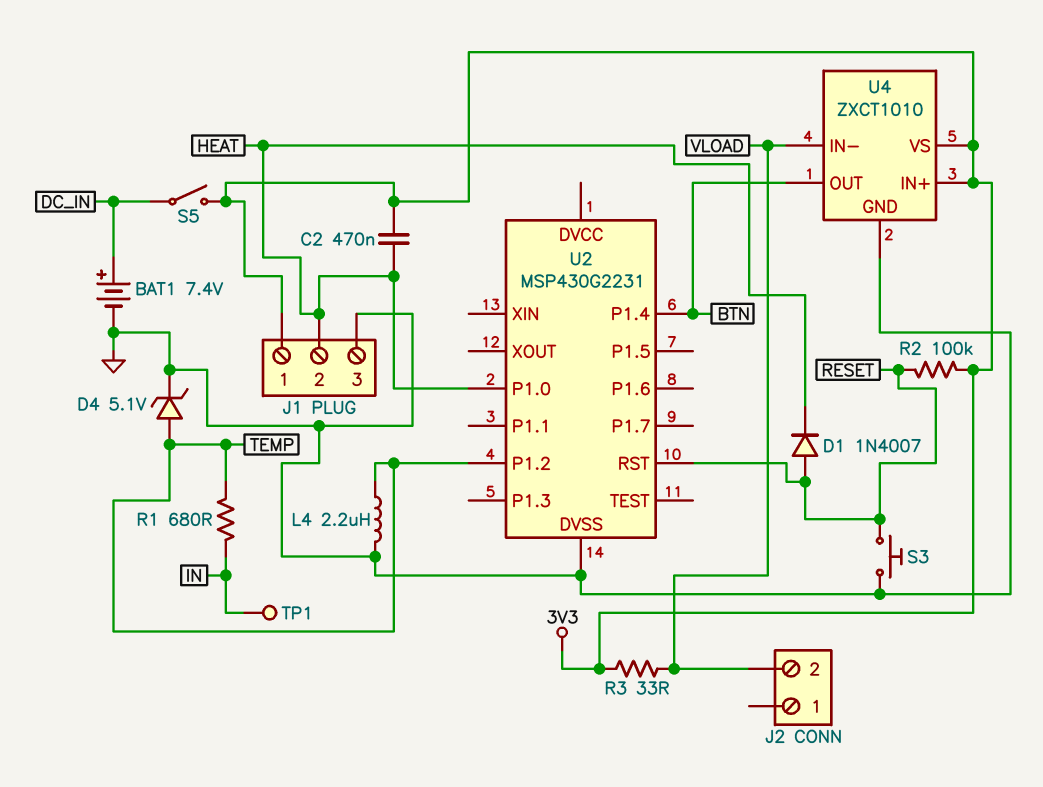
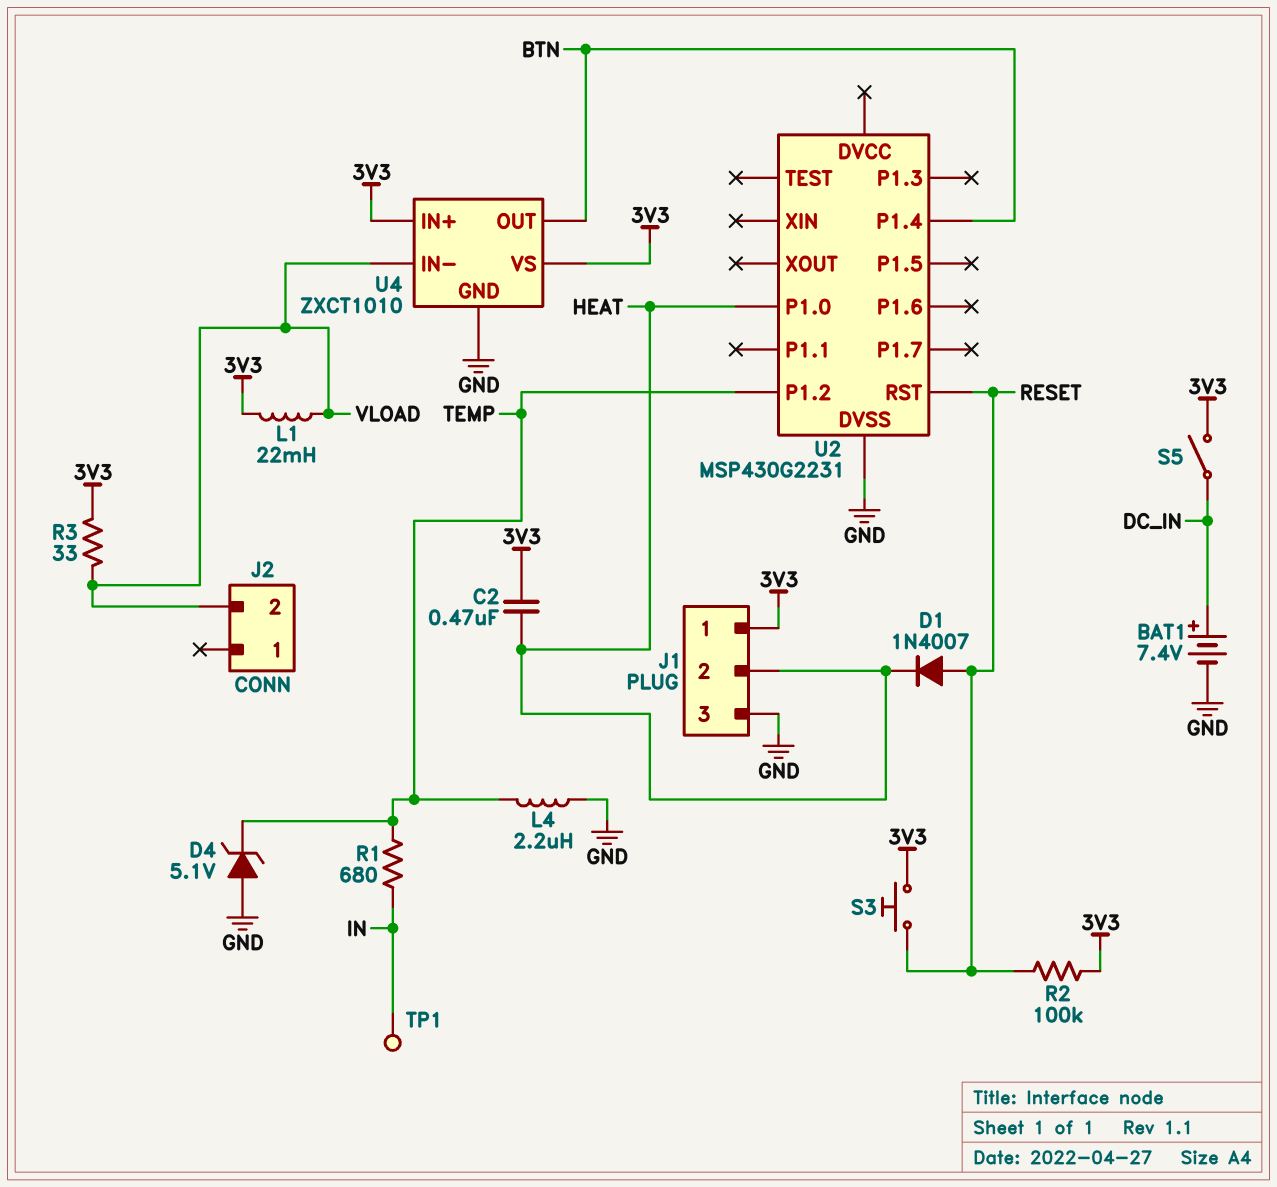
D4: zener 5.1V (A TEMP, K GND) -> zener 5.1V (A GND, K TEMP)
L1: none -> 22mH (3V3, VLOAD)
S3: button (GND, RESET) -> button (3V3, RESET)

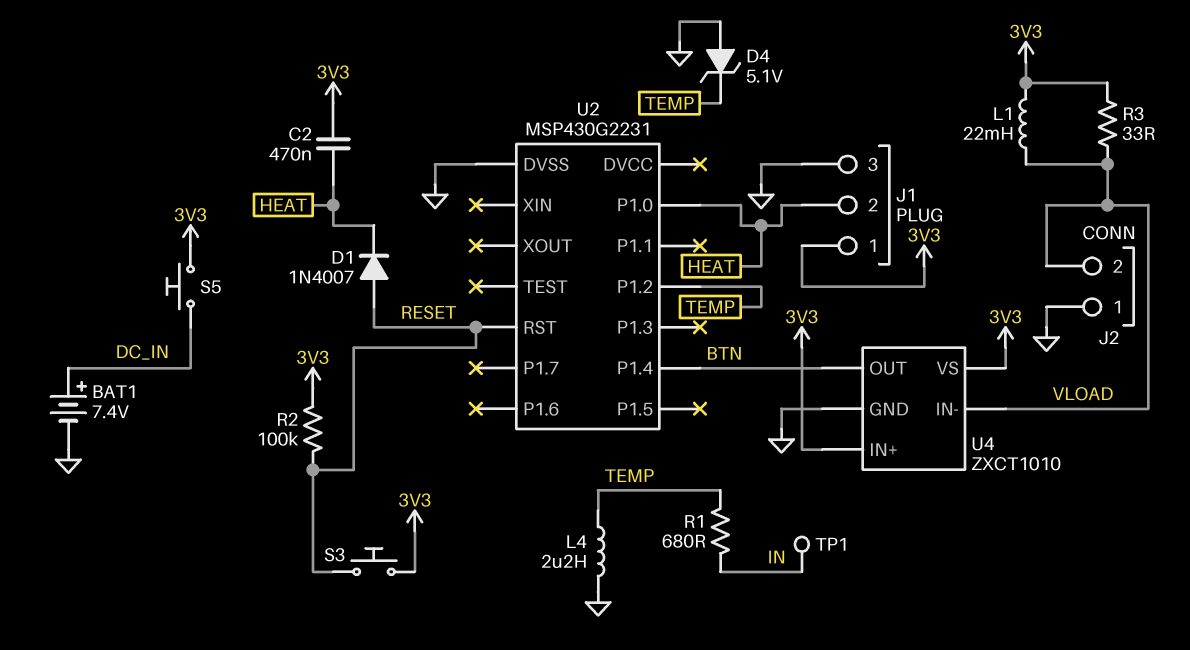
J2 pin 1: none -> GND
S5: switch (3V3, DC_IN) -> button (3V3, DC_IN)

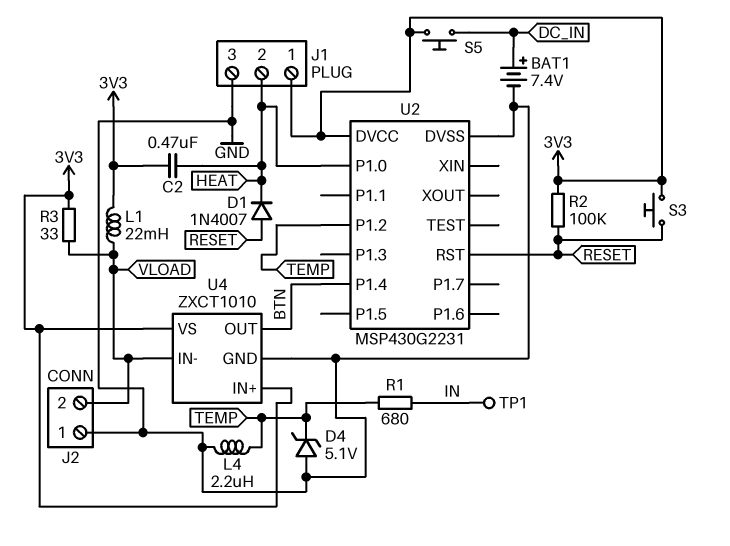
U2 pin DVCC: none -> 3V3

